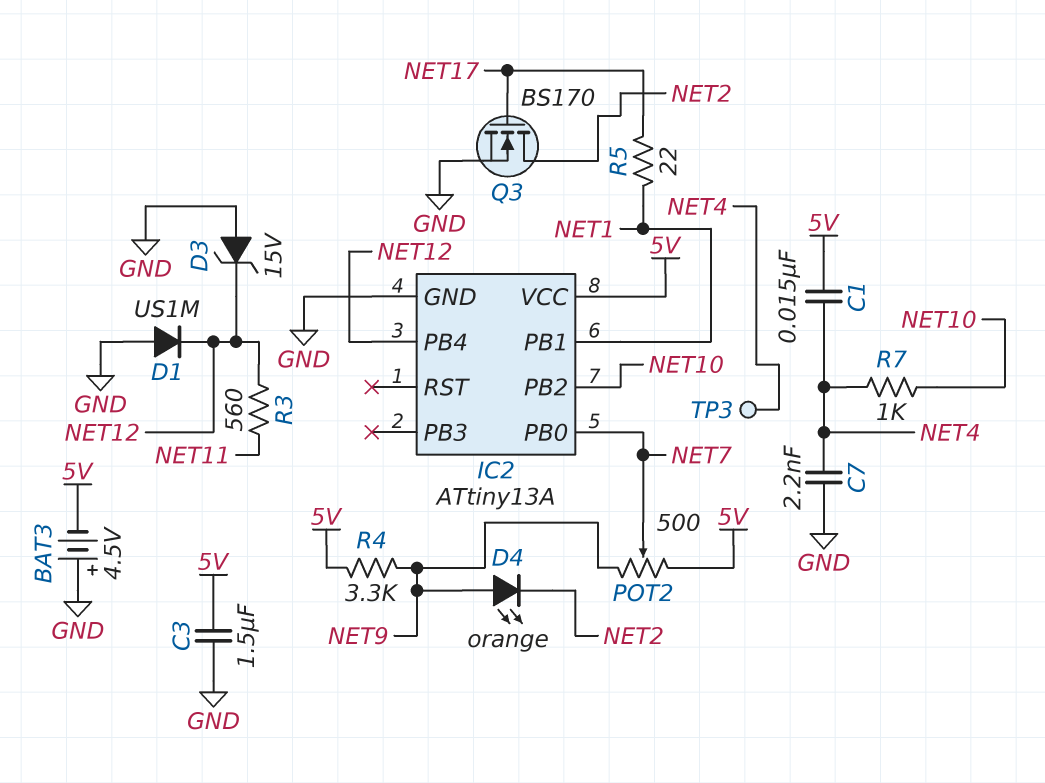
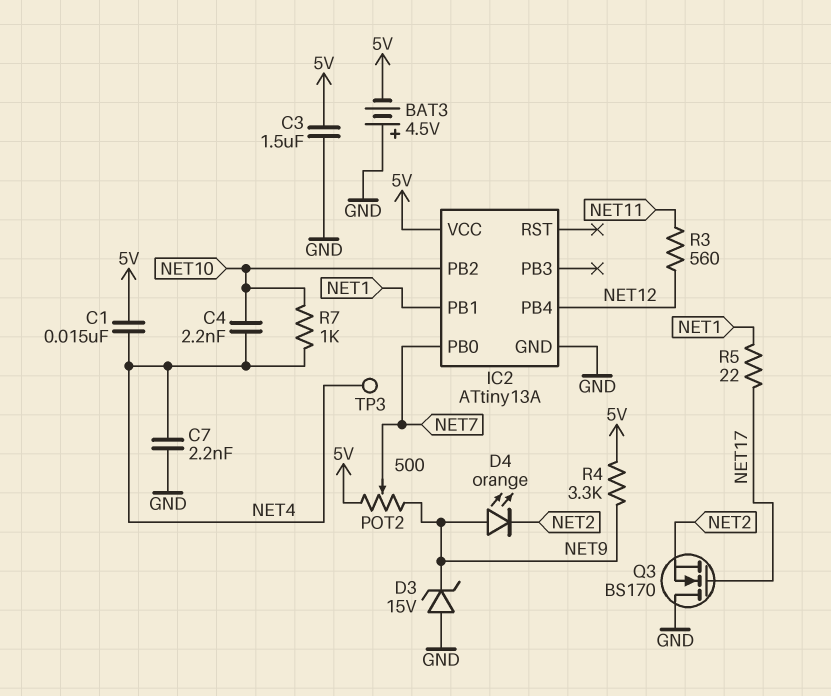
C4: none -> 2.2nF (NET4, NET10)
D1: diode US1M (A GND, K NET12) -> none
D3: zener 15V (A GND, K NET12) -> zener 15V (A GND, K NET9)
Q3: NMOS BS170 (G NET17, D NET2, S GND) -> NMOS BS170 (G NET17, D GND, S NET2)

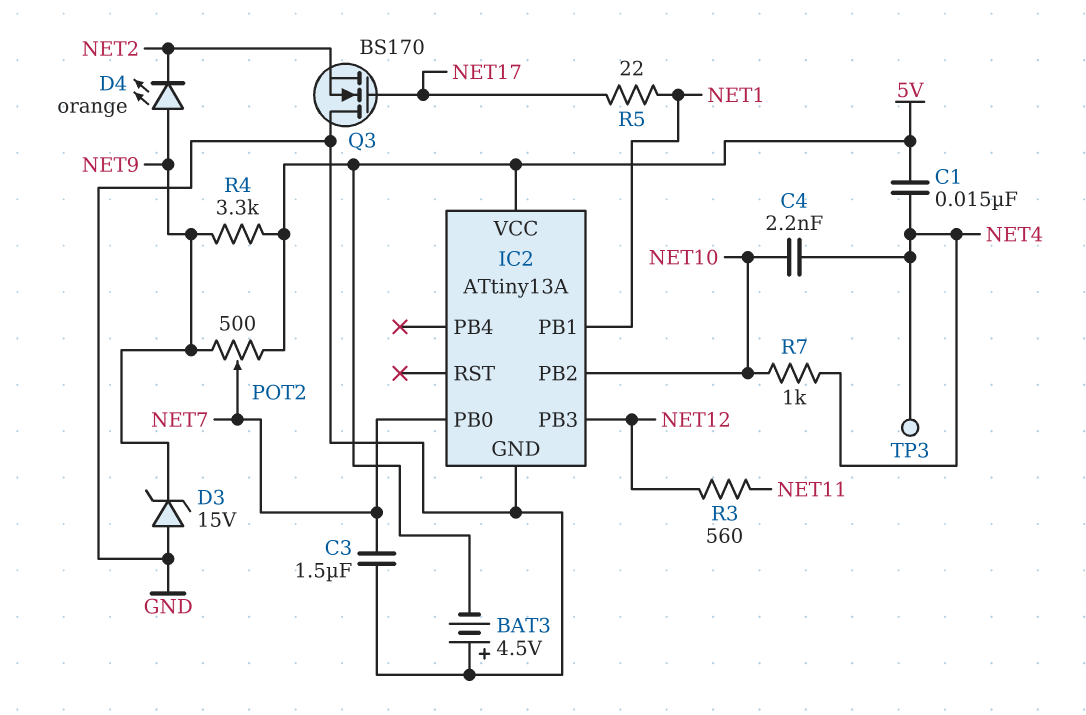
C3: 1.5uF (5V, GND) -> 1.5uF (GND, NET7)
C7: 2.2nF (GND, NET4) -> none
IC2 pin PB3: none -> NET12
IC2 pin PB4: NET12 -> none

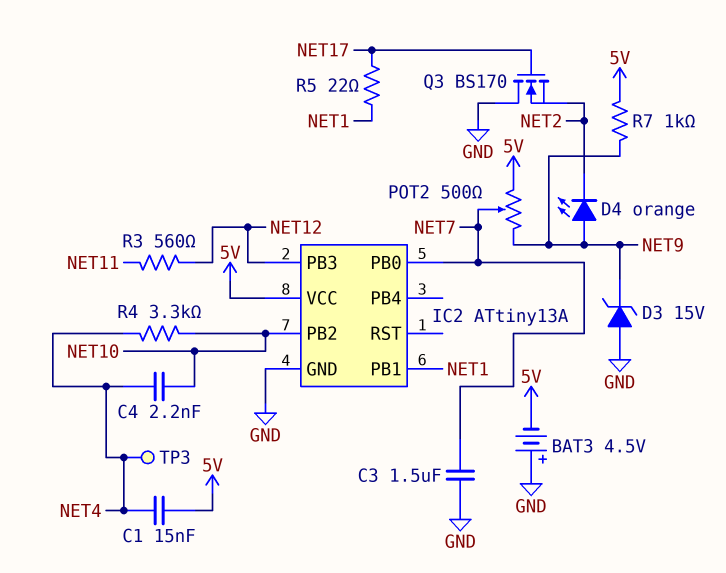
R4: 3.3k (5V, NET9) -> 3.3k (NET4, NET10)
R7: 1k (NET4, NET10) -> 1k (5V, NET9)

